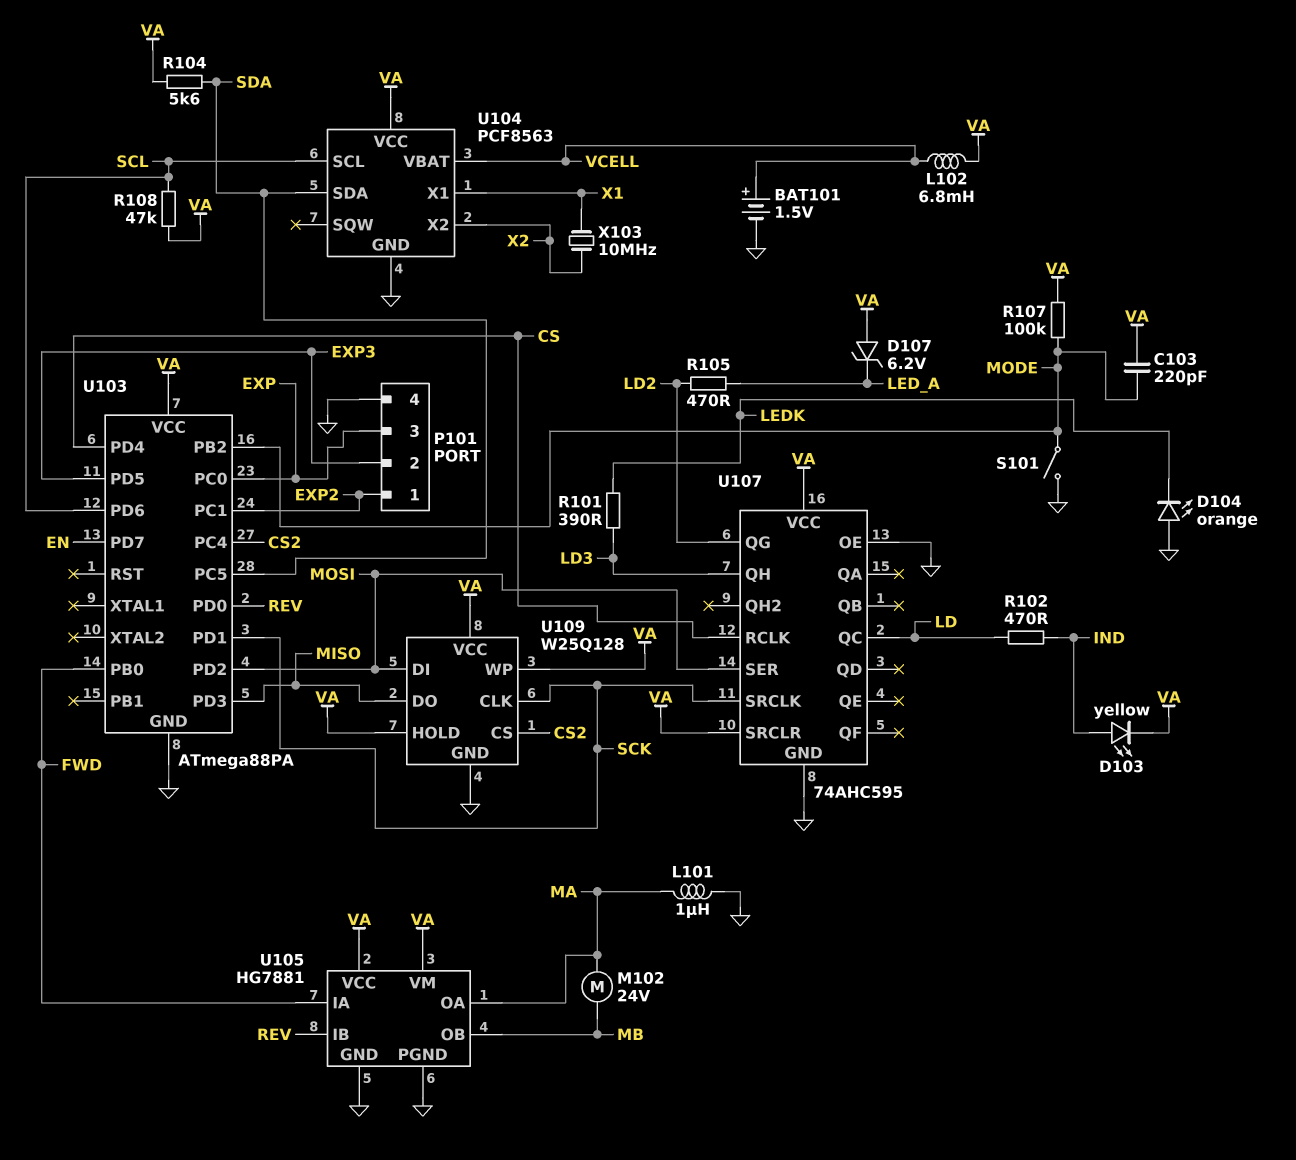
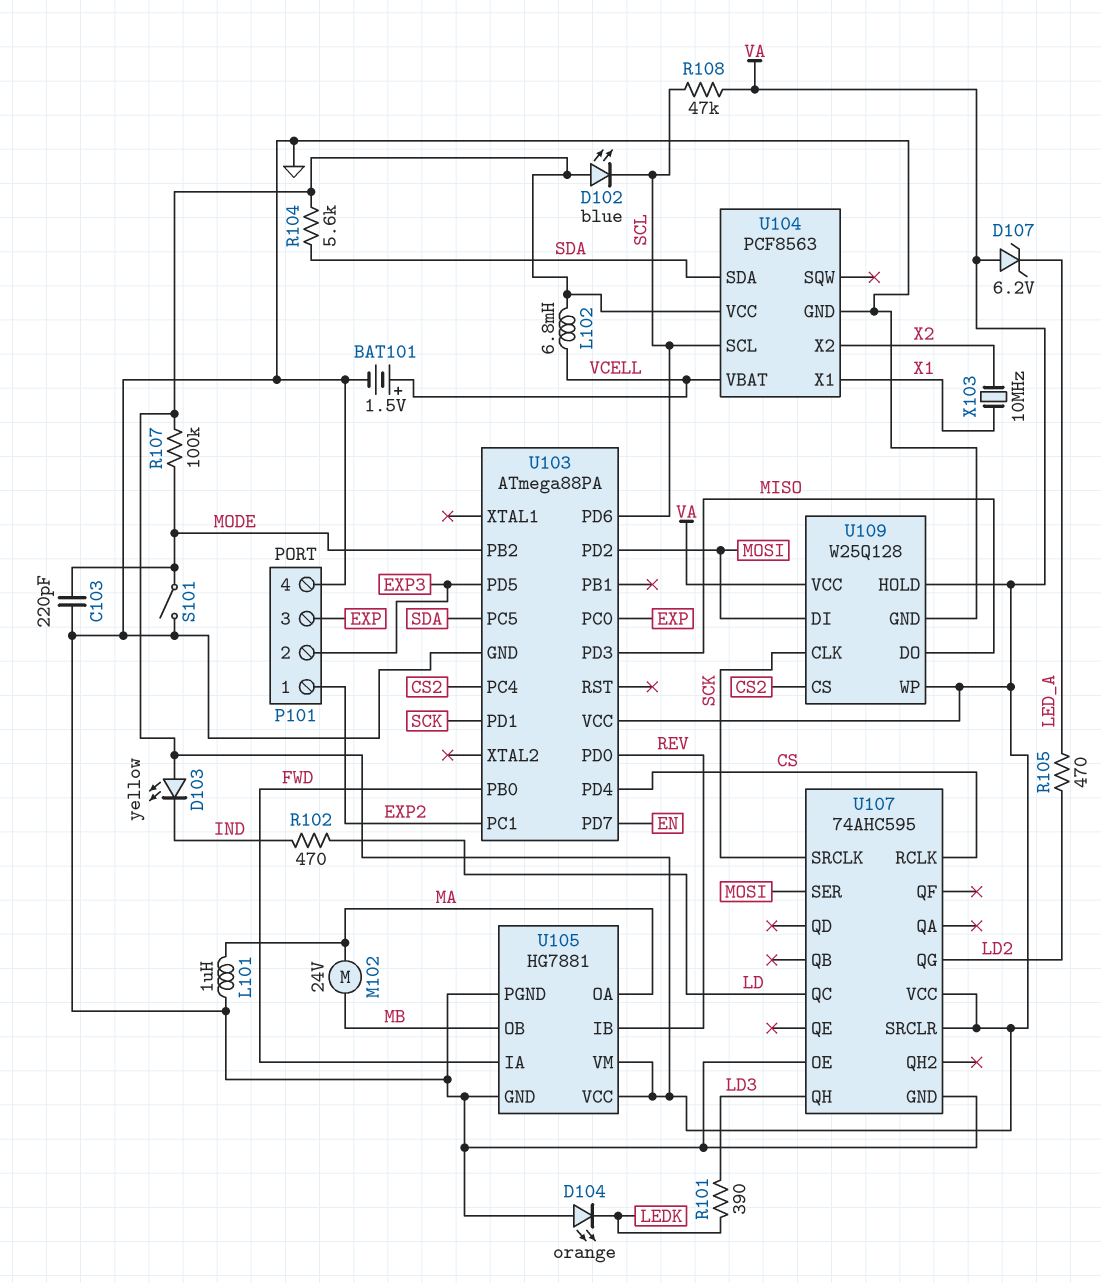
C103: 220pF (MODE, VA) -> 220pF (GND, MODE)
D102: none -> LED blue (A VA, K SCL)
D103: LED yellow (A IND, K VA) -> LED yellow (A VA, K IND)

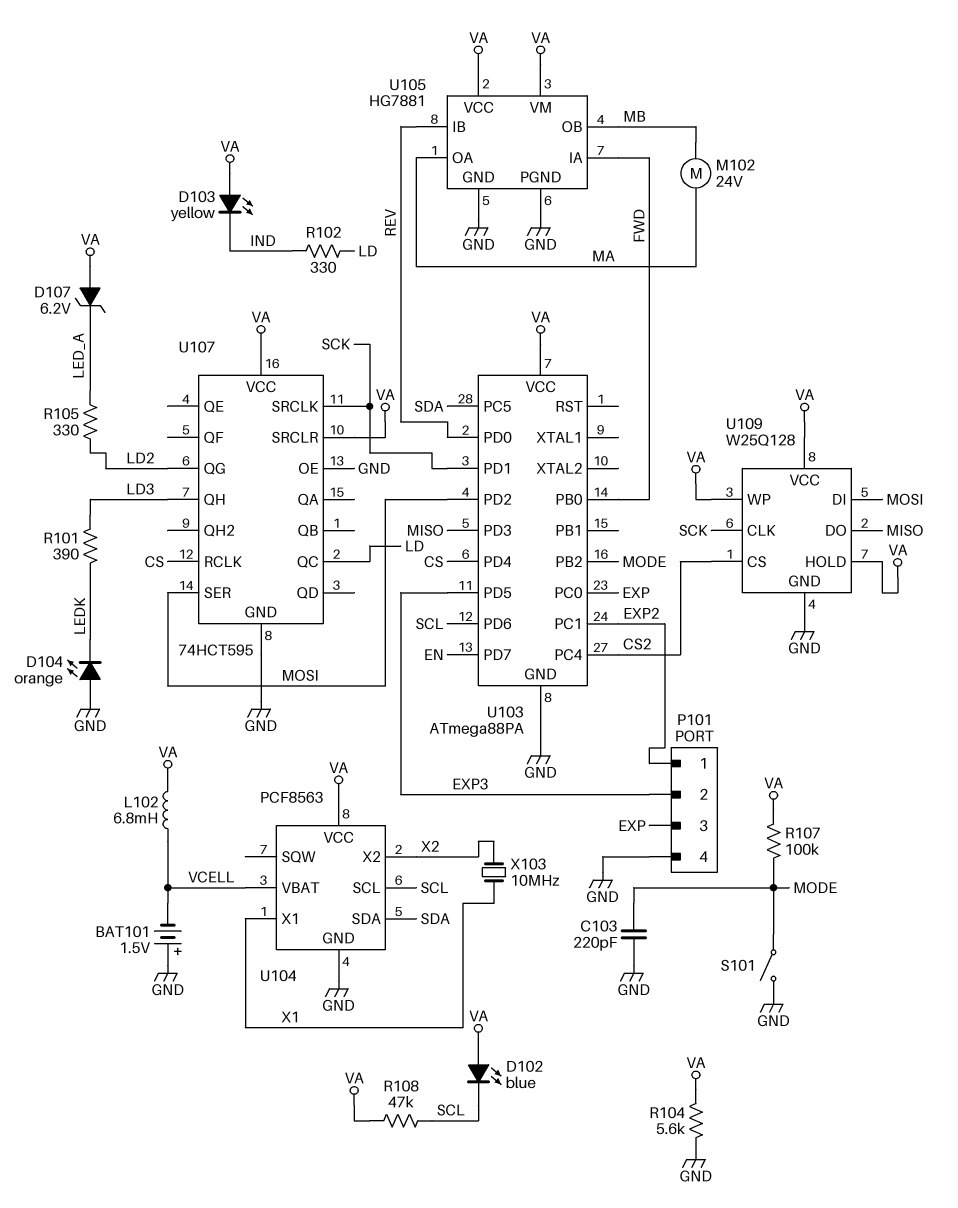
BAT101: 1.5V (plus VCELL, minus GND) -> 1.5V (plus GND, minus VCELL)
L101: 1uH (GND, MA) -> none
R102: 470 (IND, LD) -> 330 (IND, LD)
R104: 5.6k (SDA, VA) -> 5.6k (GND, VA)
R105: 470 (LD2, LED_A) -> 330 (LD2, LED_A)
U107: 74AHC595 -> 74HCT595

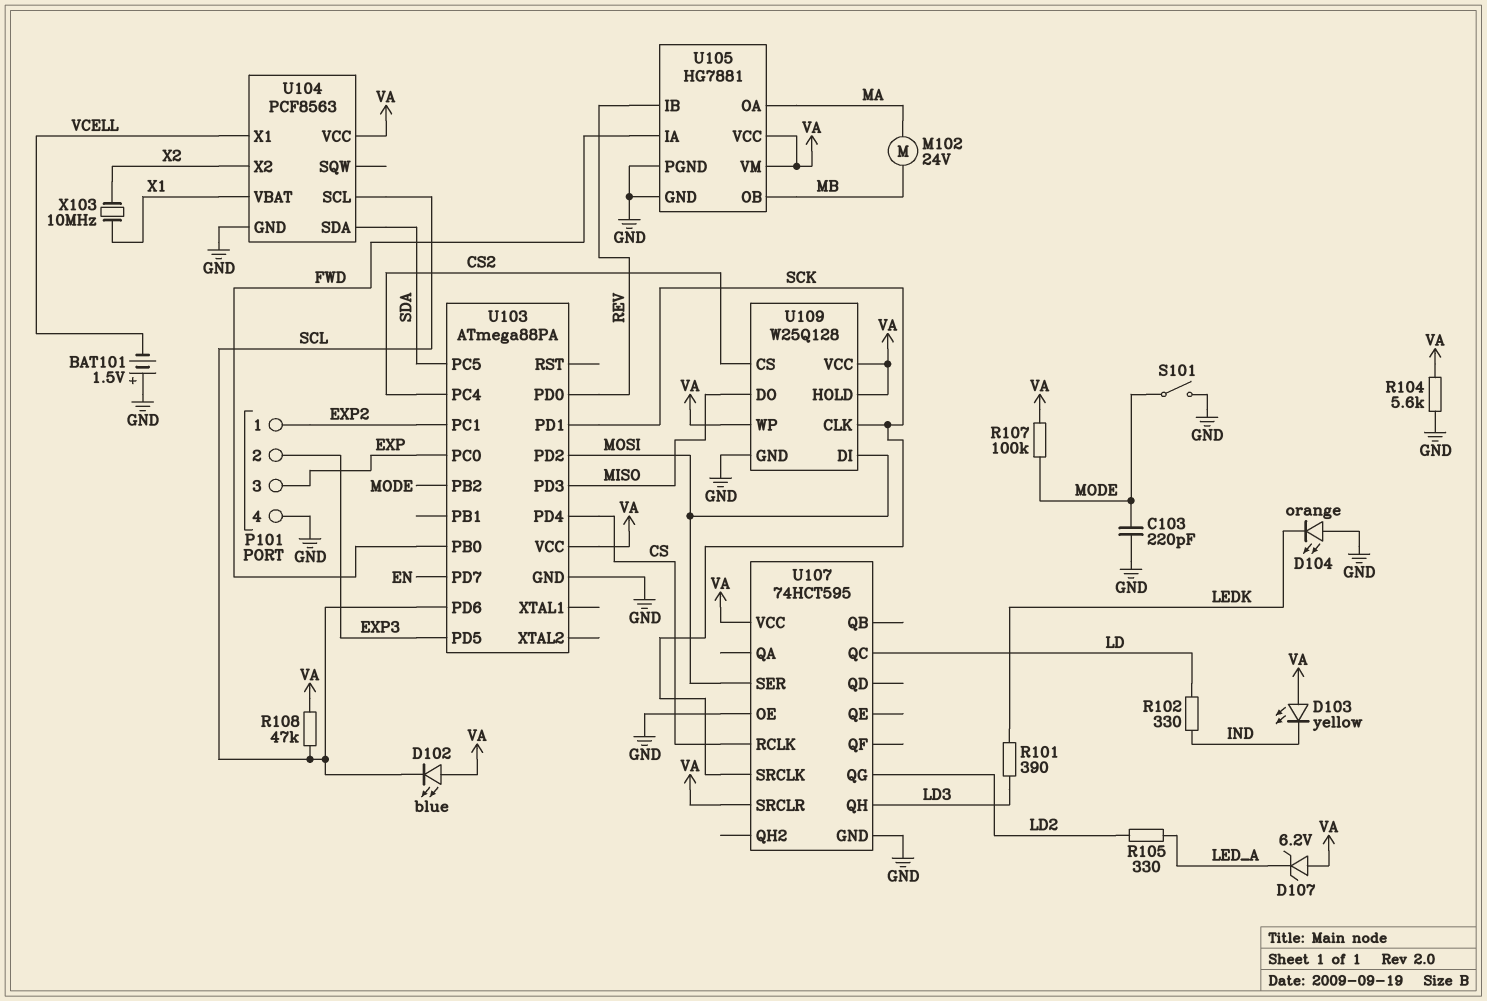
L102: 6.8mH (VA, VCELL) -> none
U104 pin VBAT: VCELL -> X1
U104 pin X1: X1 -> VCELL

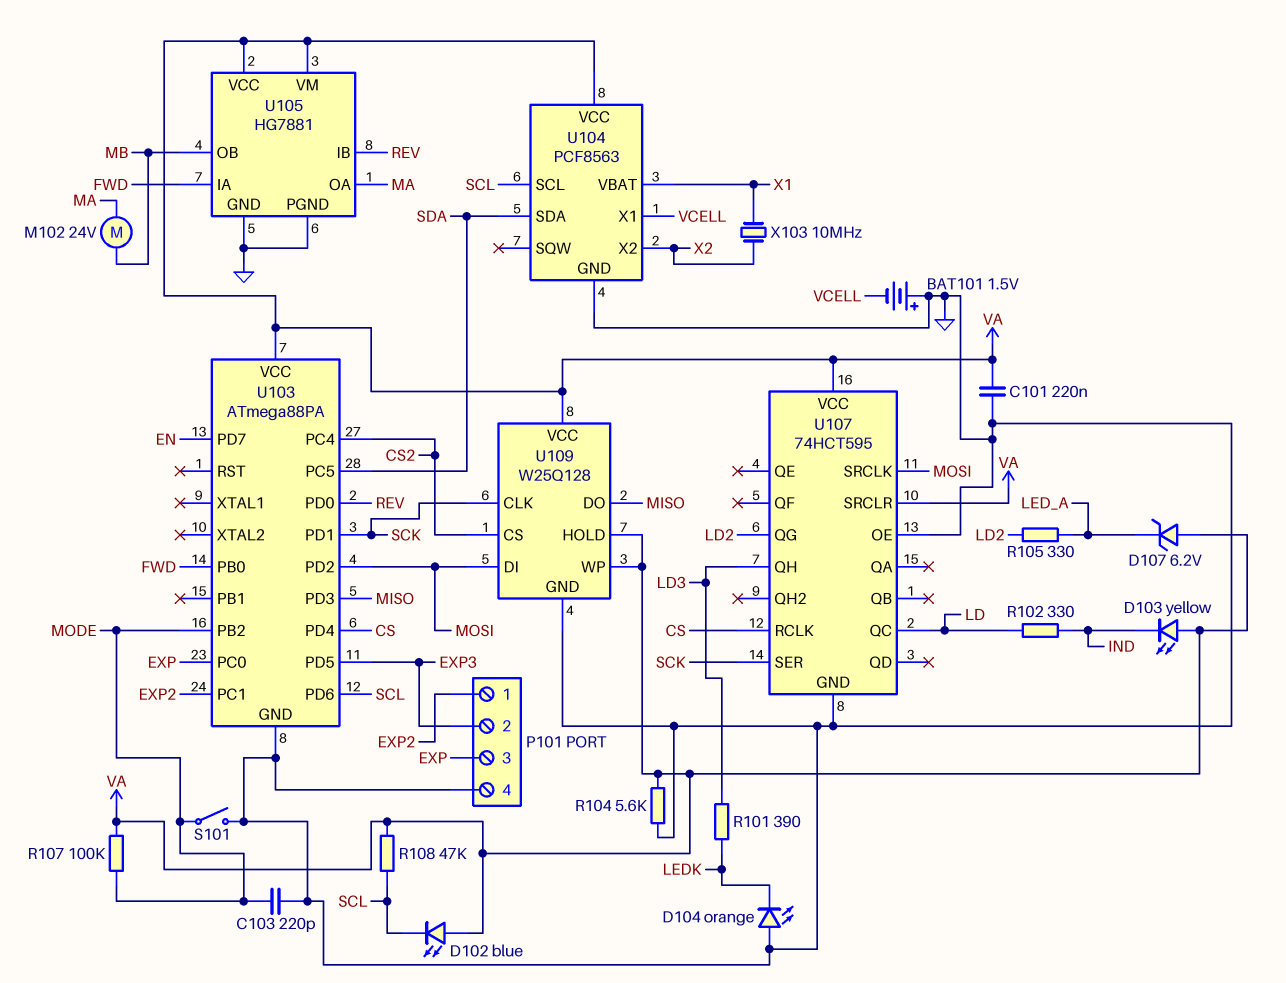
C101: none -> 220nF (GND, VA)
U107 pin SER: MOSI -> SCK
U107 pin SRCLK: SCK -> MOSI

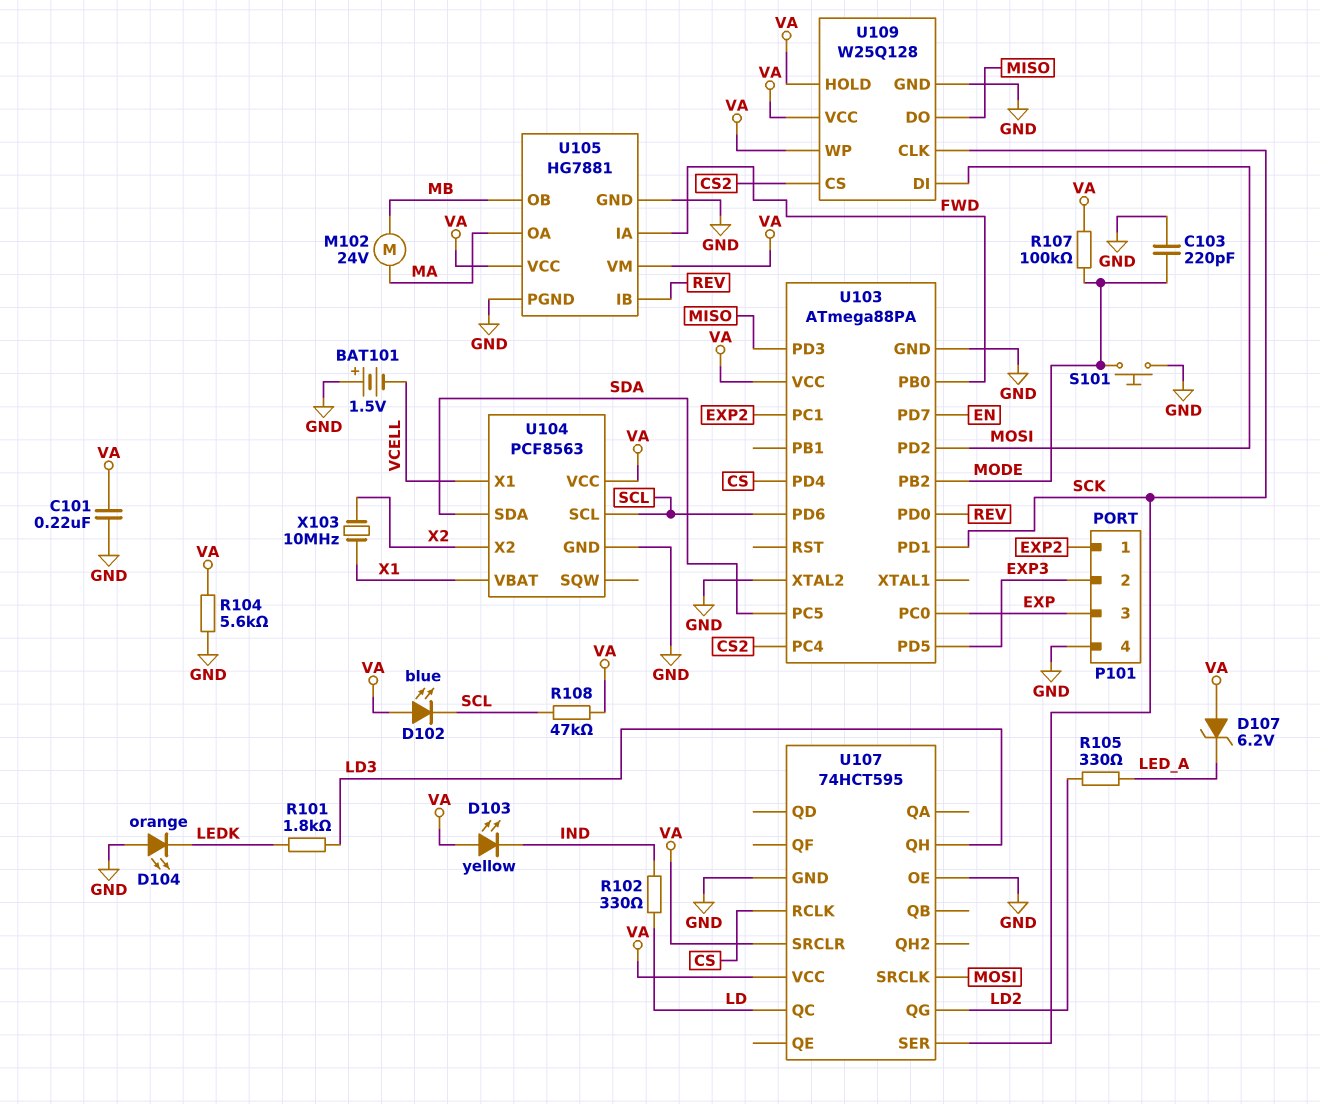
R101: 390 (LD3, LEDK) -> 1.8k (LD3, LEDK)
S101: switch (GND, MODE) -> button (GND, MODE)
U103 pin XTAL2: none -> GND

